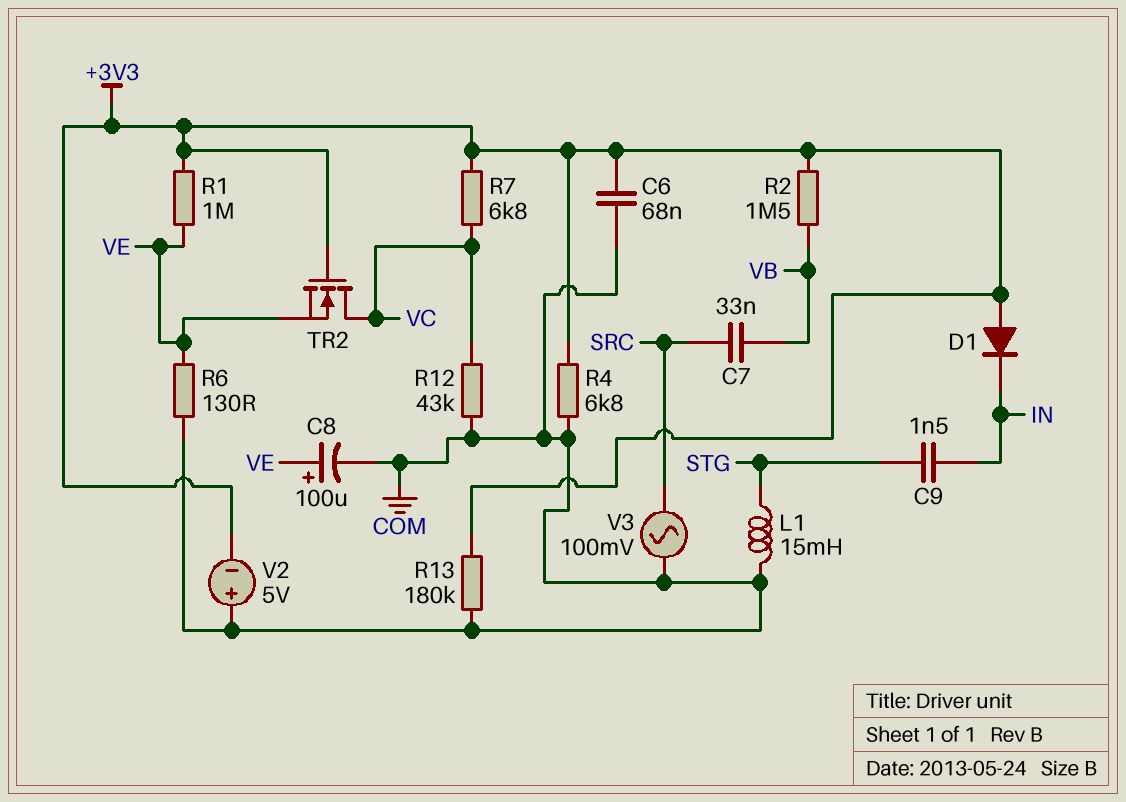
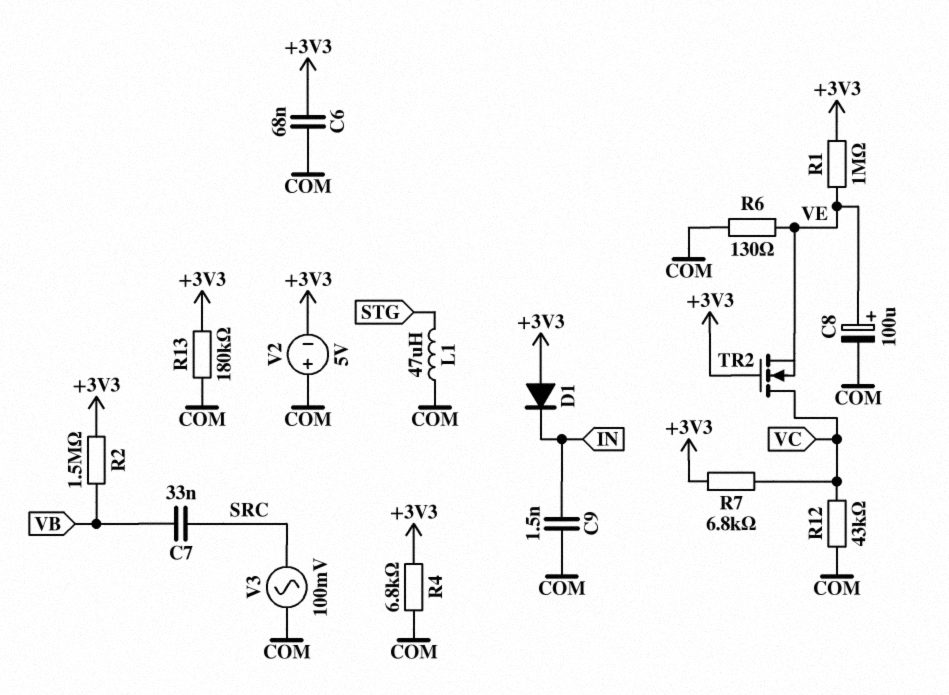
C9: 1.5nF (IN, STG) -> 1.5nF (COM, IN)
L1: 15mH (COM, STG) -> 47uH (COM, STG)

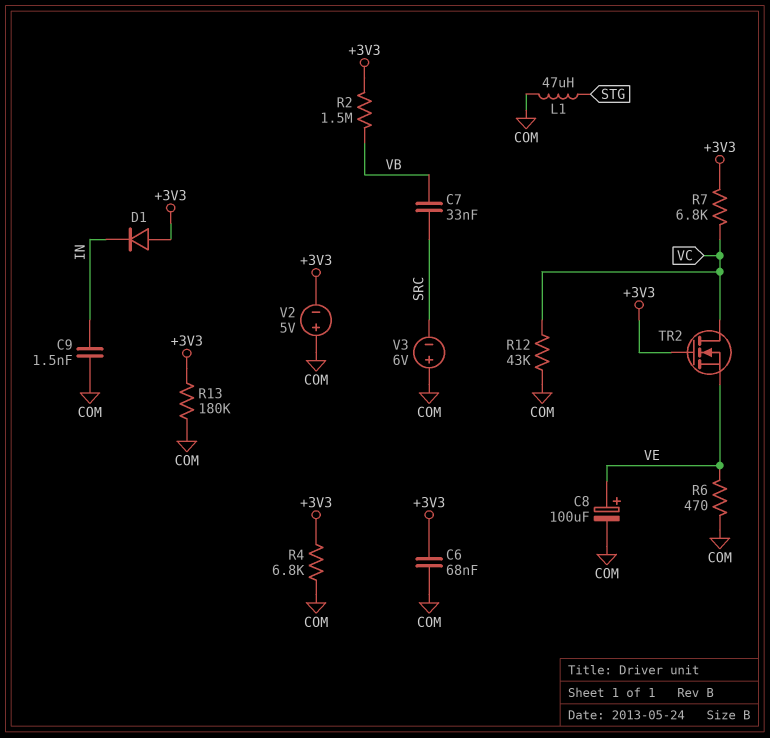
R1: 1M (+3V3, VE) -> none
R6: 130 (COM, VE) -> 470 (COM, VE)
V3: AC 100mV (COM, SRC) -> 6V (plus COM, minus SRC)

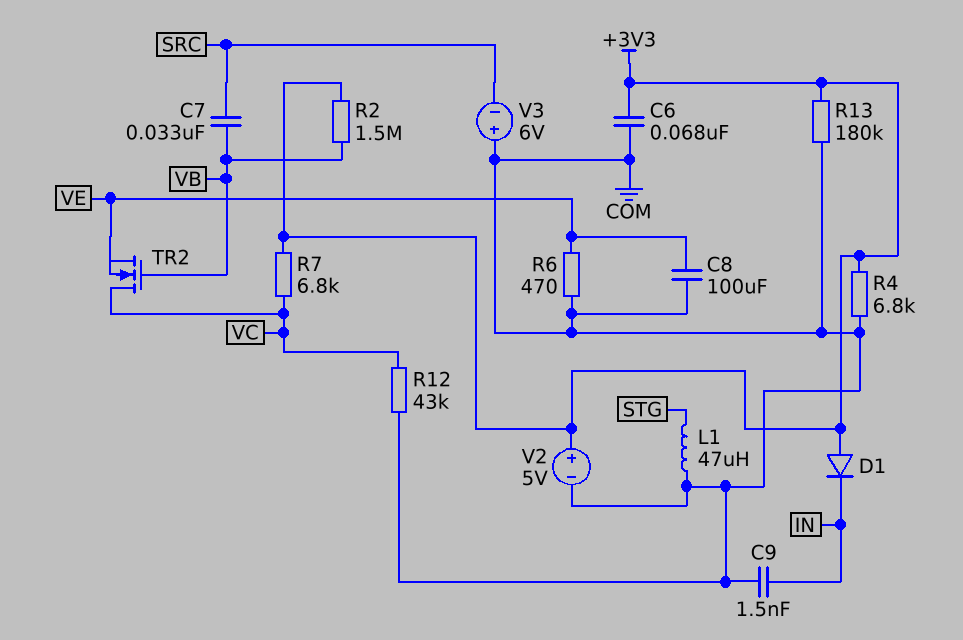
C8: 100uF (plus VE, minus COM) -> 100uF (COM, VE)
TR2: NMOS (G +3V3, D VC, S VE) -> NMOS (G VB, D VC, S VE)
V2: 5V (plus COM, minus +3V3) -> 5V (plus +3V3, minus COM)

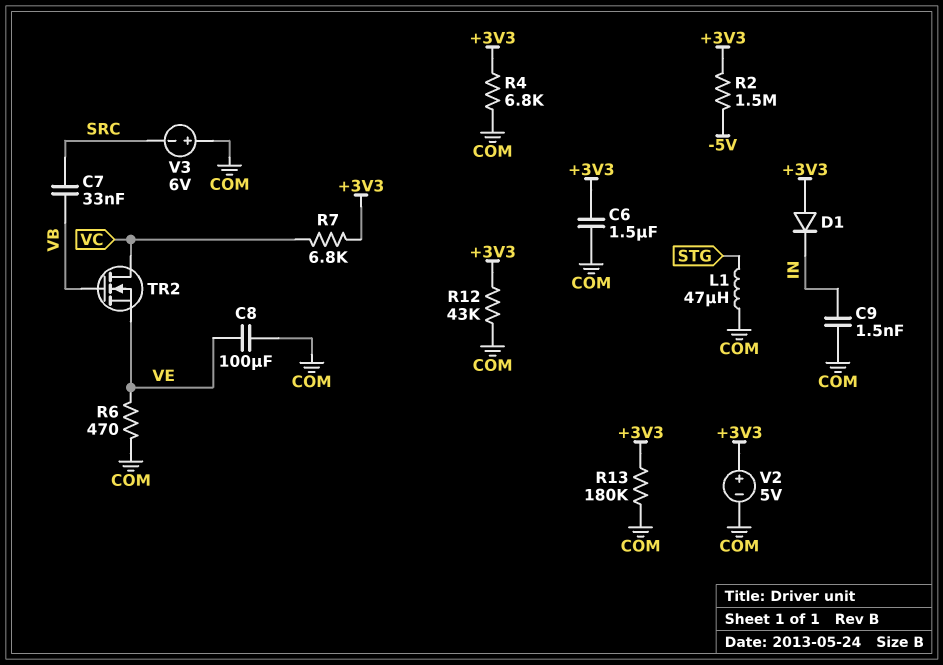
C6: 68nF (+3V3, COM) -> 1.5uF (+3V3, COM)
R2: 1.5M (+3V3, VB) -> 1.5M (+3V3, -5V)
R12: 43k (COM, VC) -> 43k (+3V3, COM)

